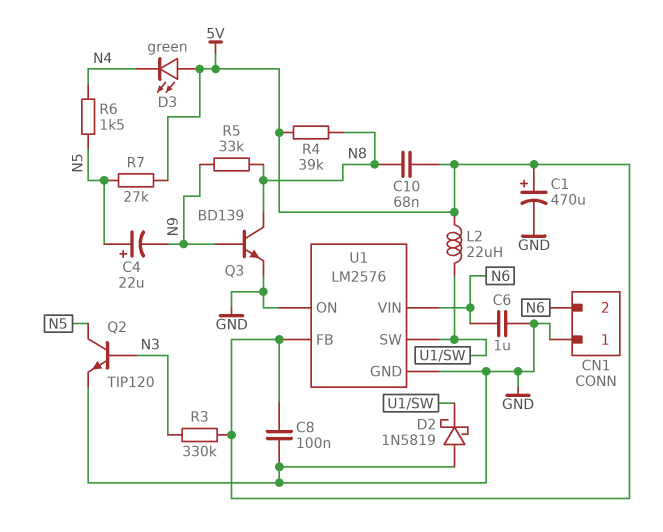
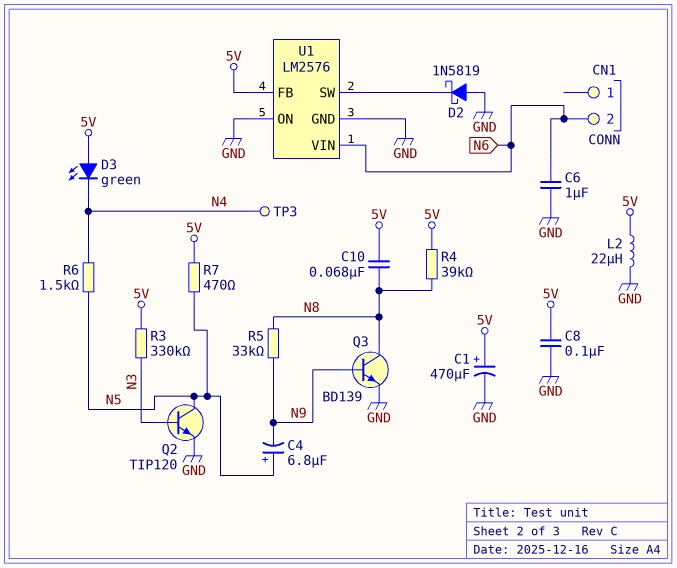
C4: 22uF (plus N5, minus N9) -> 6.8uF (plus N5, minus N9)
CN1 pin 1: GND -> none
L2: 22uH (5V, U1/SW) -> 22uH (5V, GND)
R7: 27k (5V, N5) -> 470 (5V, N5)
TP3: none -> test point (N4)

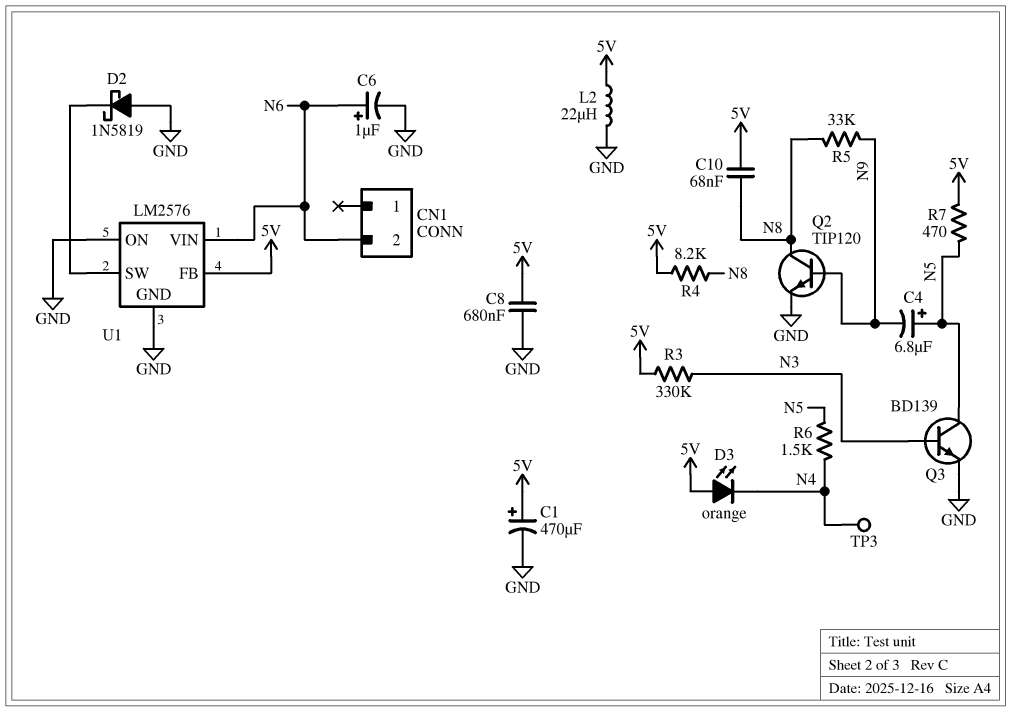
C6: 1uF (GND, N6) -> 1uF (plus N6, minus GND)
C8: 100nF (5V, GND) -> 680nF (5V, GND)
D3: LED green (A 5V, K N4) -> LED orange (A 5V, K N4)
Q2: NPN TIP120 (B N3, C N5, E GND) -> NPN TIP120 (B N9, C N8, E GND)
Q3: NPN BD139 (B N9, C N8, E GND) -> NPN BD139 (B N3, C N5, E GND)
R4: 39k (5V, N8) -> 8.2k (5V, N8)

